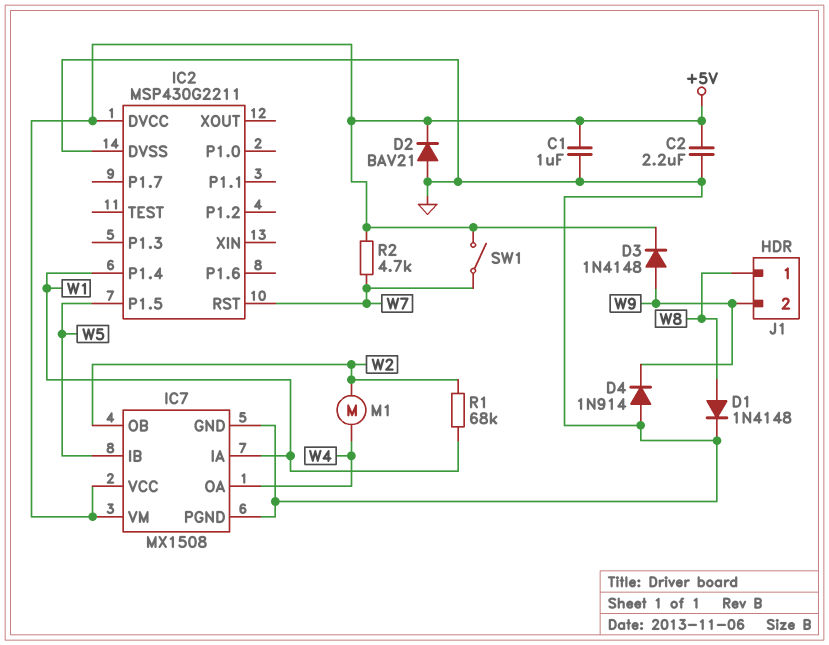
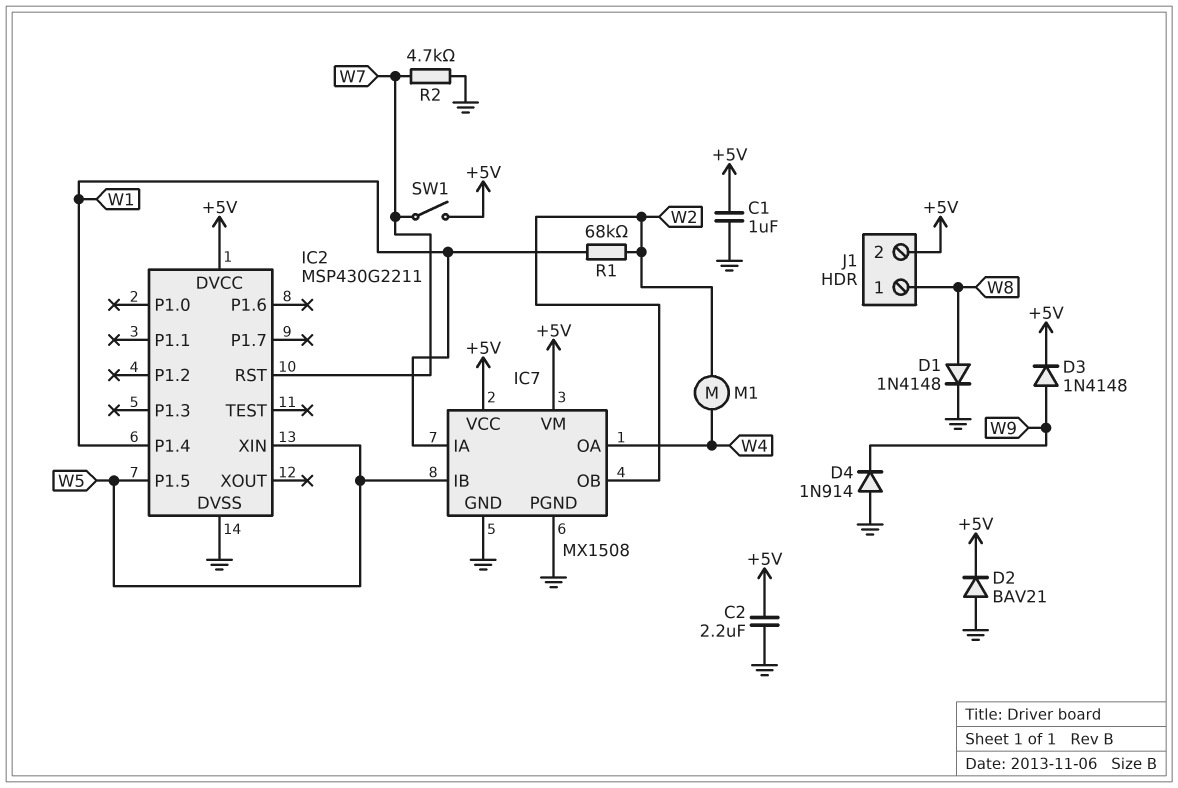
IC2 pin XIN: none -> W5
J1 pin 2: W9 -> +5V
R2: 4.7k (+5V, W7) -> 4.7k (GND, W7)

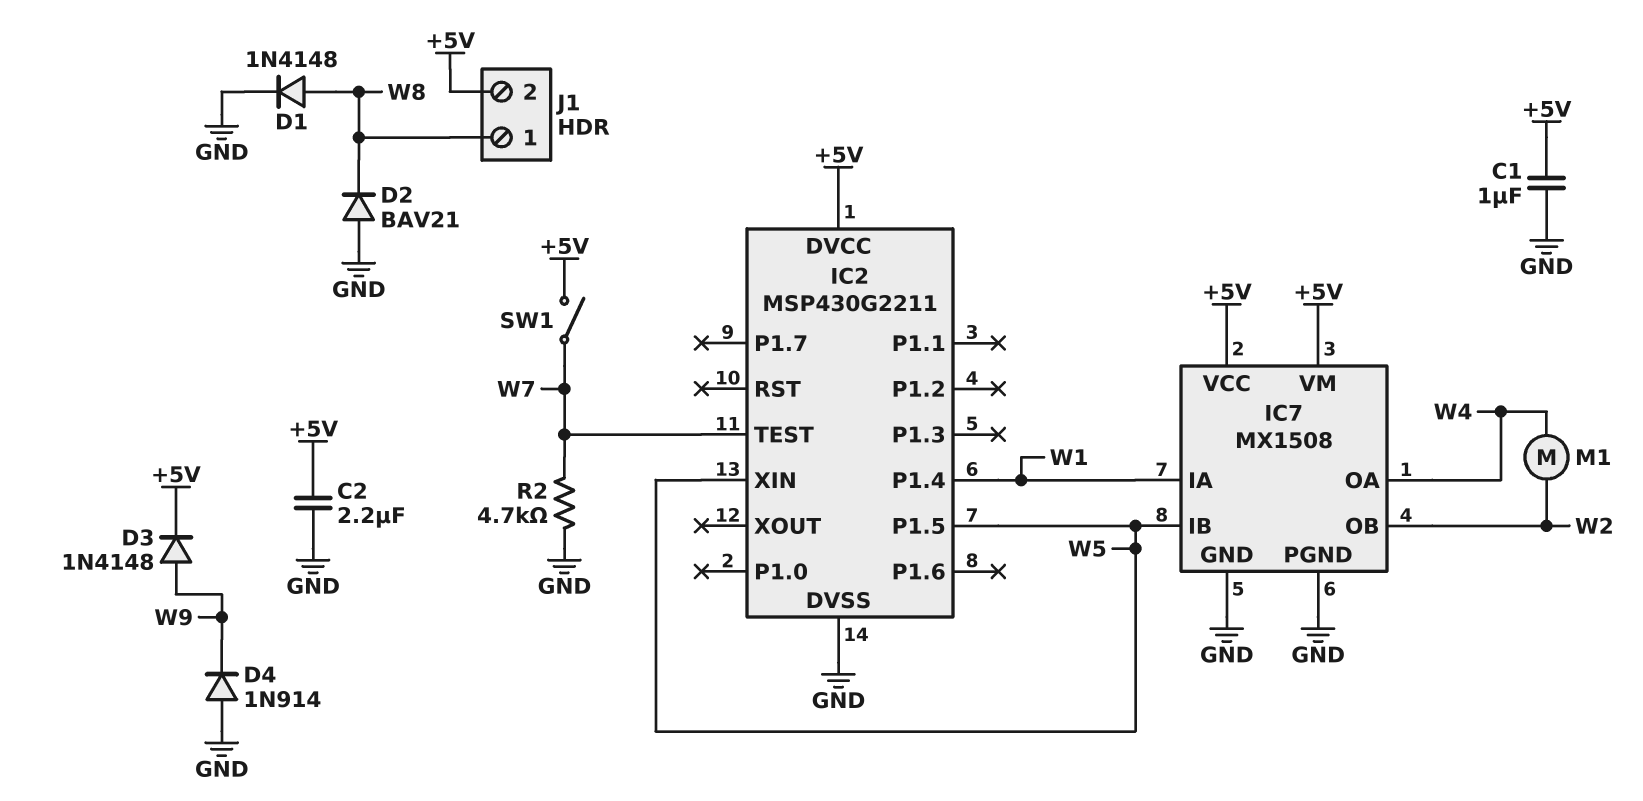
D2: diode BAV21 (A GND, K +5V) -> diode BAV21 (A GND, K W8)
IC2 pin RST: W7 -> none
IC2 pin TEST: none -> W7
R1: 68k (W1, W2) -> none

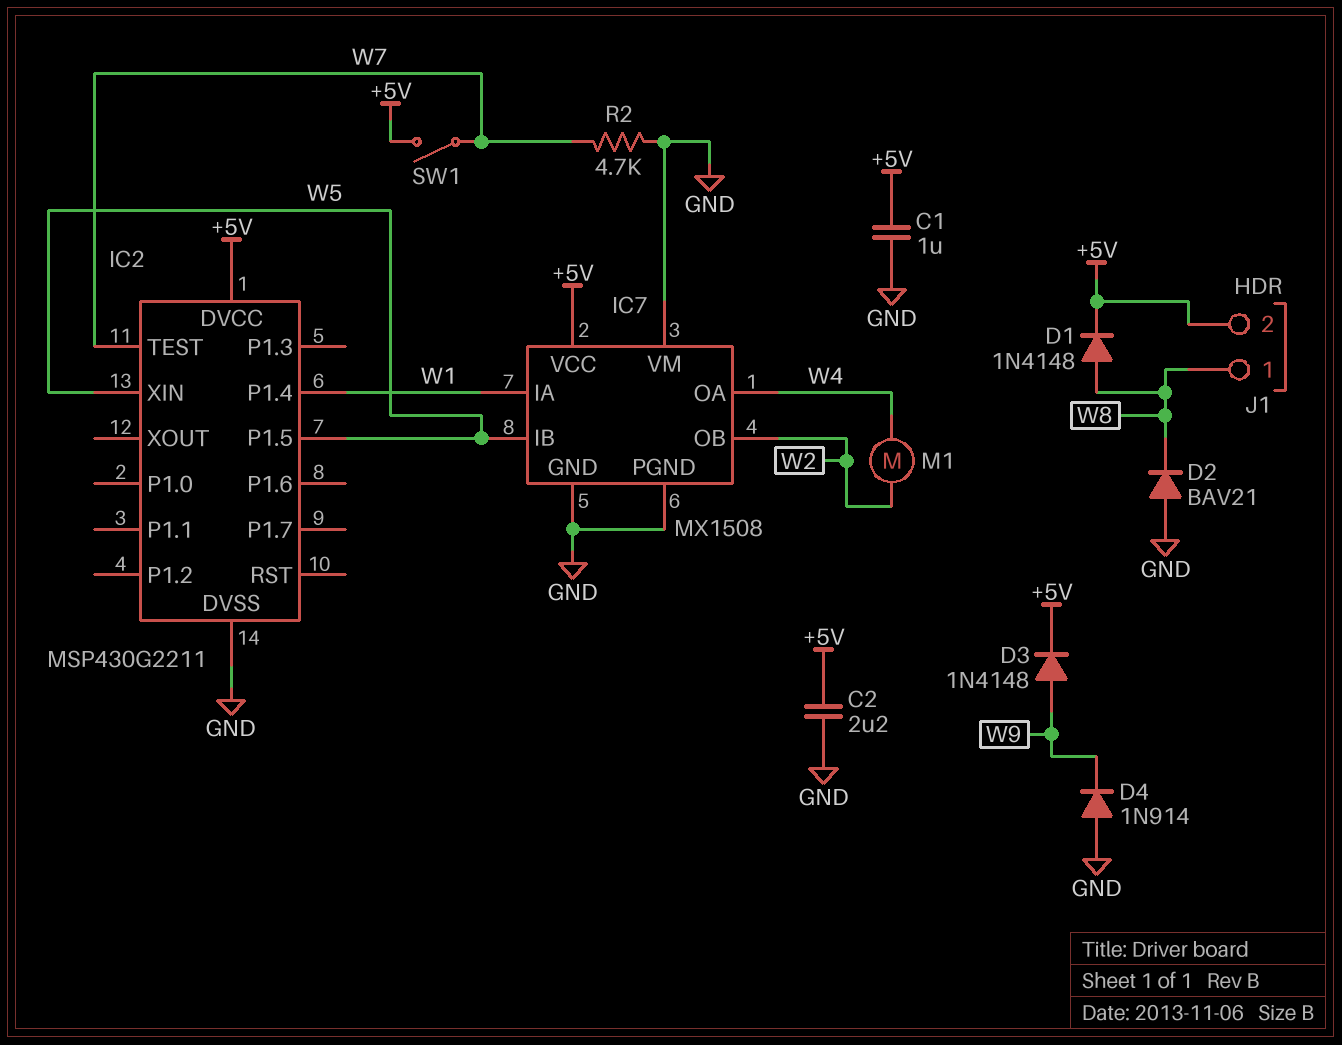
D1: diode 1N4148 (A W8, K GND) -> diode 1N4148 (A W8, K +5V)
IC7 pin VM: +5V -> GND

